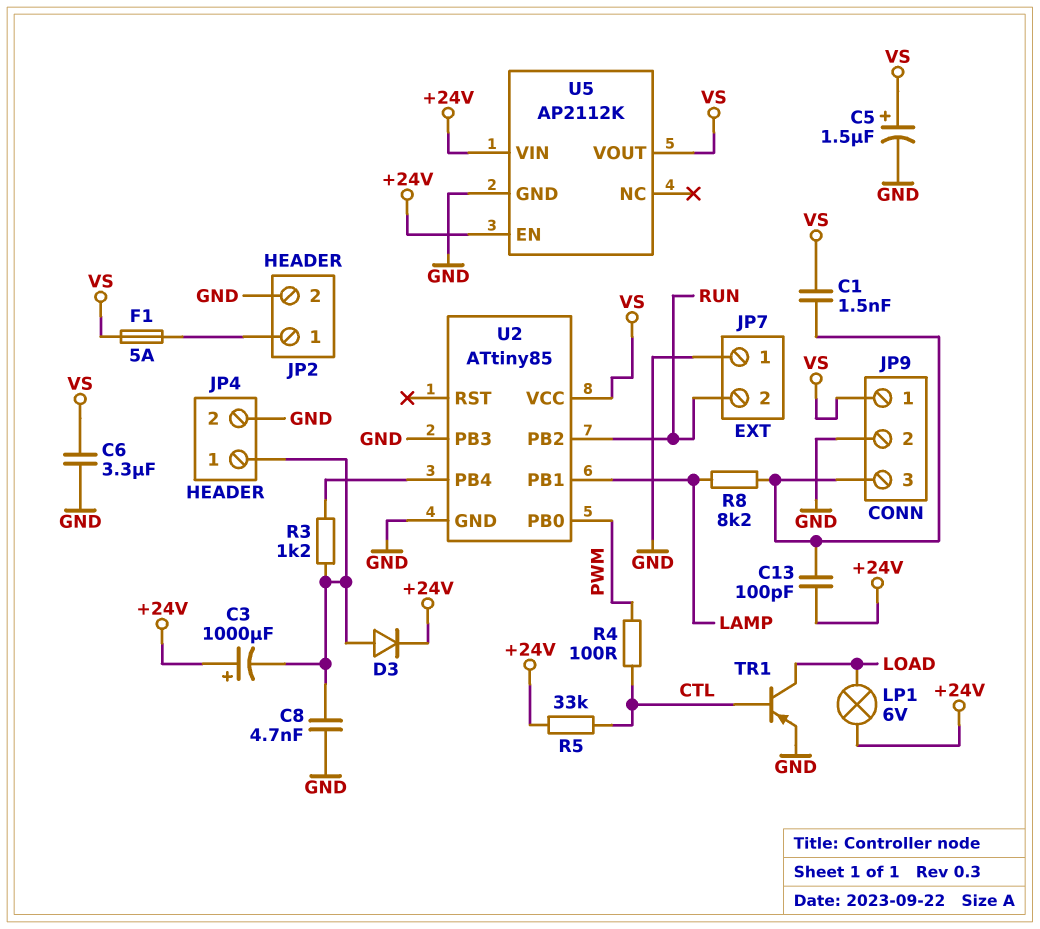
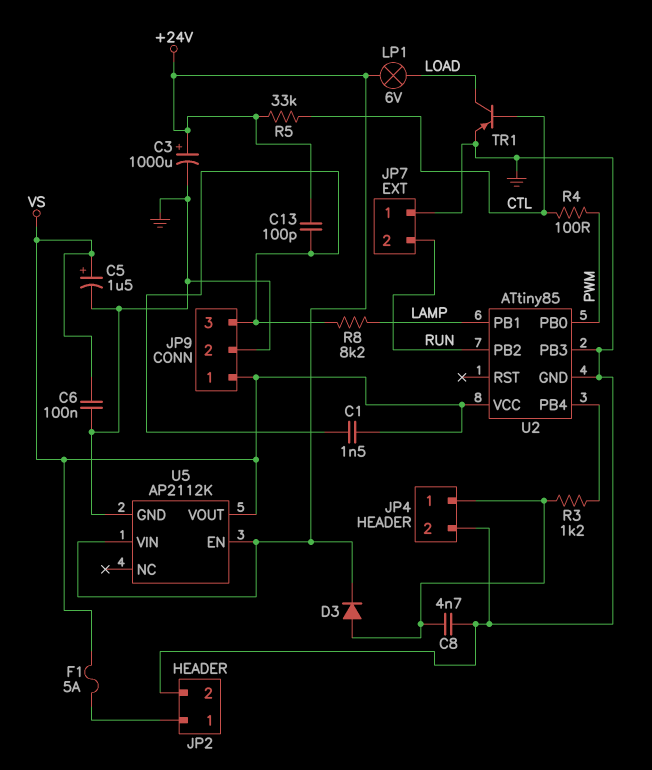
C3: 1000uF (plus +24V, minus JP4/1) -> 1000uF (plus +24V, minus GND)
C6: 3.3uF (GND, VS) -> 100nF (GND, VS)

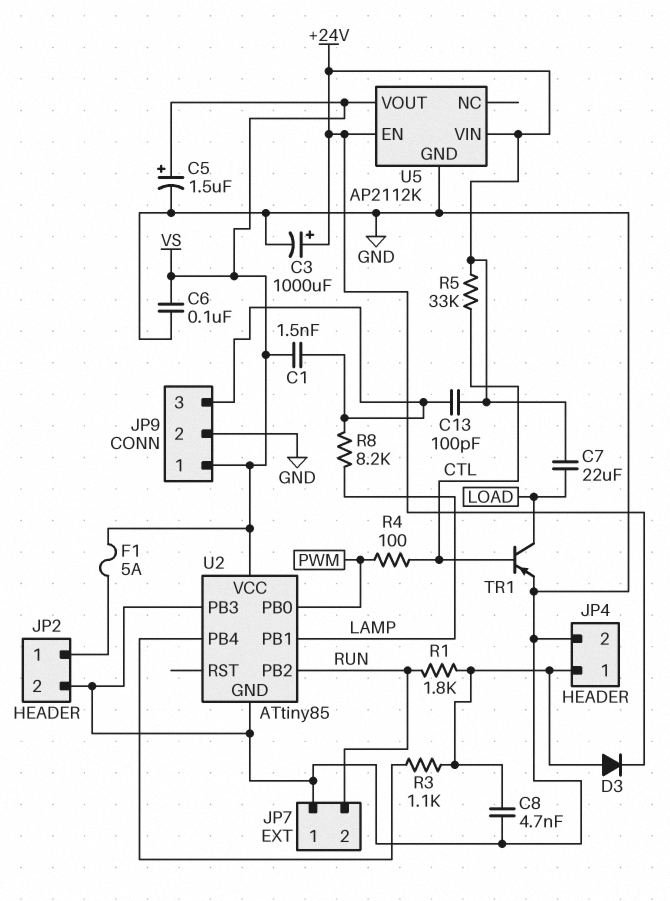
C7: none -> 22uF (+24V, LOAD)
LP1: lamp 6V (+24V, LOAD) -> none
R1: none -> 1.8k (JP4/1, RUN)
R3: 1.2k (JP4/1, U2/PB4) -> 1.1k (JP4/1, U2/PB4)

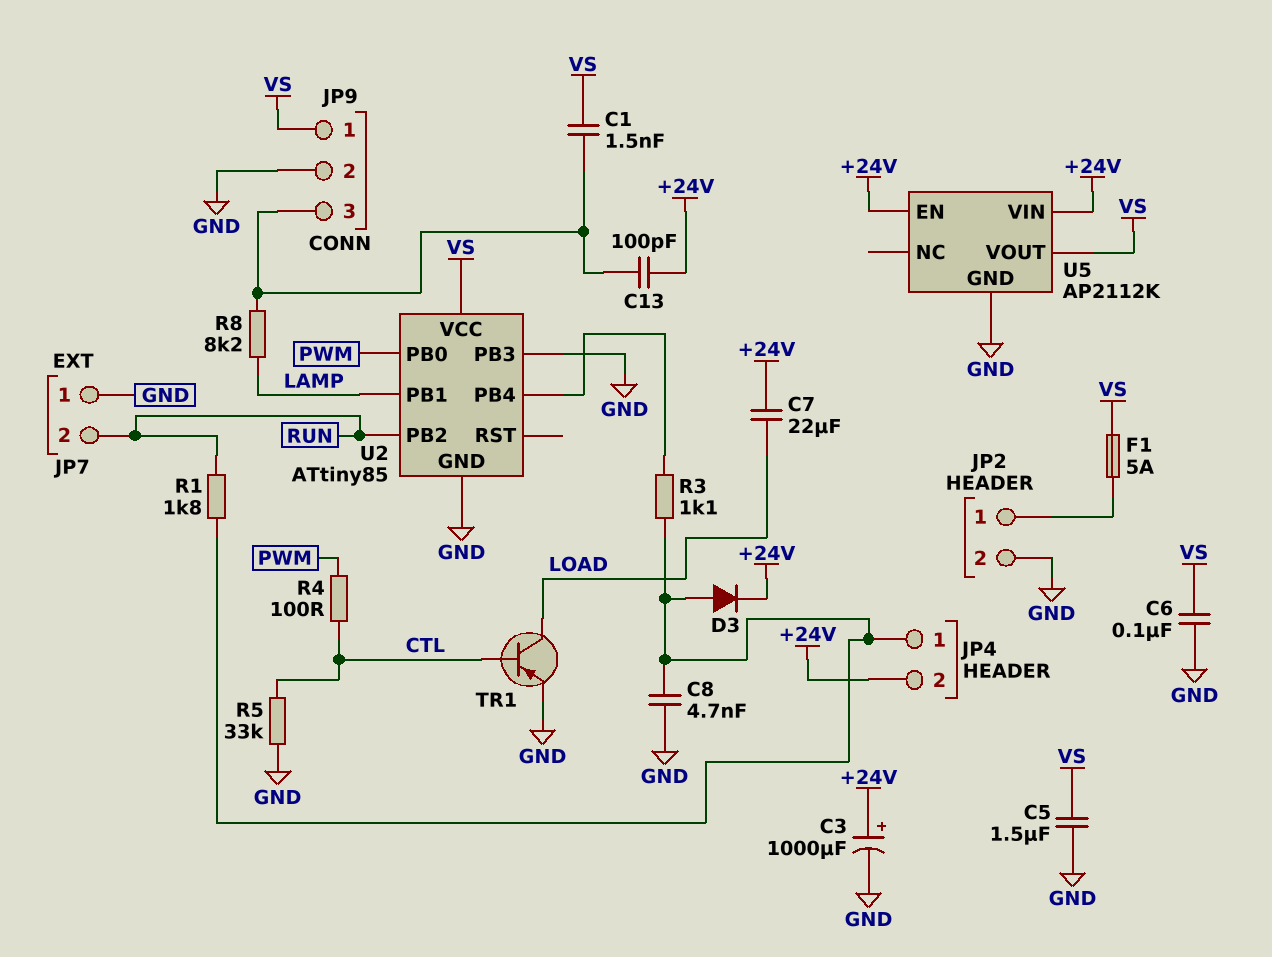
C5: 1.5uF (plus VS, minus GND) -> 1.5uF (GND, VS)
JP4 pin 2: GND -> +24V
R5: 33k (+24V, CTL) -> 33k (CTL, GND)

